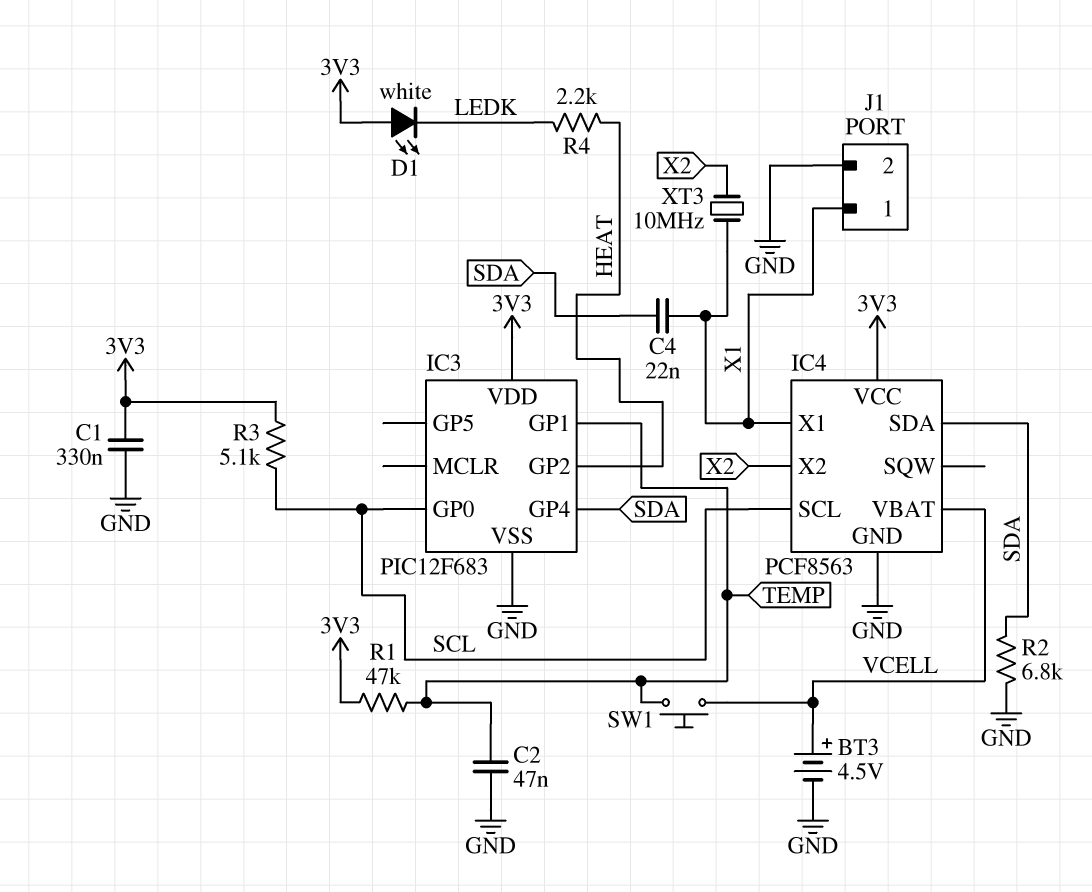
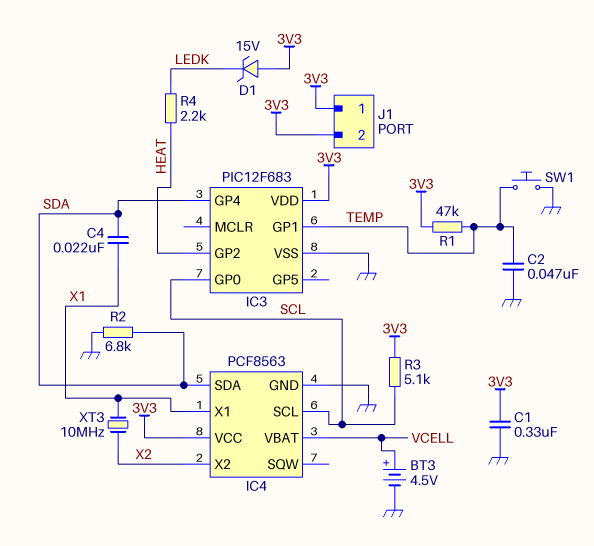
D1: LED white (A 3V3, K LEDK) -> zener 15V (A 3V3, K LEDK)
J1 pin 1: X1 -> 3V3
J1 pin 2: GND -> 3V3
SW1: button (TEMP, VCELL) -> button (GND, TEMP)

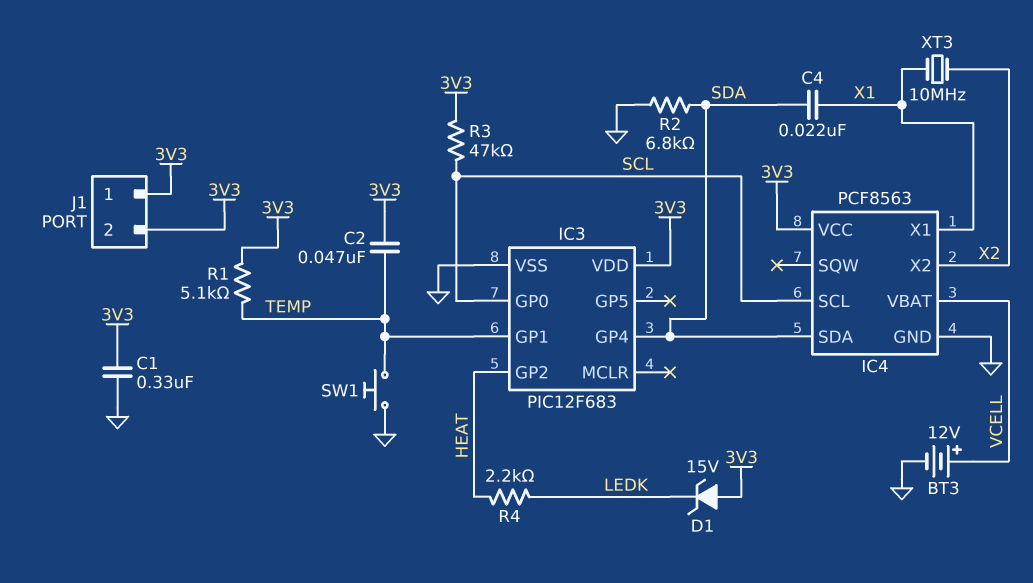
BT3: 4.5V (plus VCELL, minus GND) -> 12V (plus VCELL, minus GND)
C2: 47nF (GND, TEMP) -> 47nF (3V3, TEMP)
R1: 47k (3V3, TEMP) -> 5.1k (3V3, TEMP)
R3: 5.1k (3V3, SCL) -> 47k (3V3, SCL)

